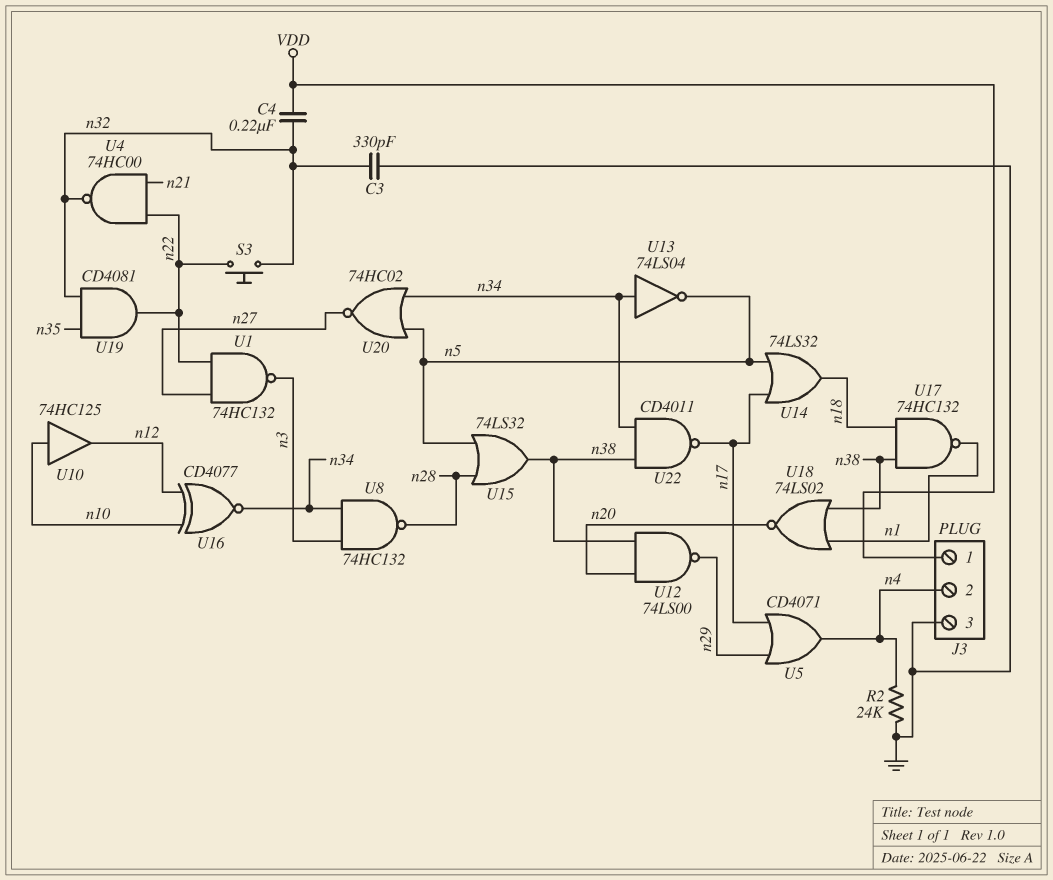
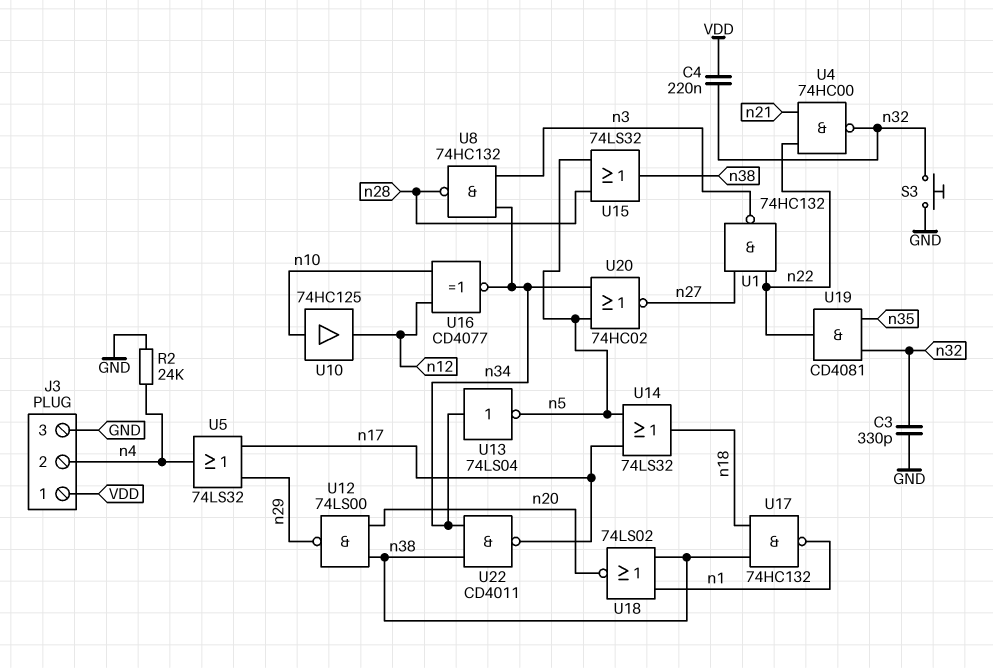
S3: button (n22, n32) -> button (GND, n32)
U5: OR CD4071 (in n17, in n29, out n4) -> OR 74LS32 (in n17, in n29, out n4)

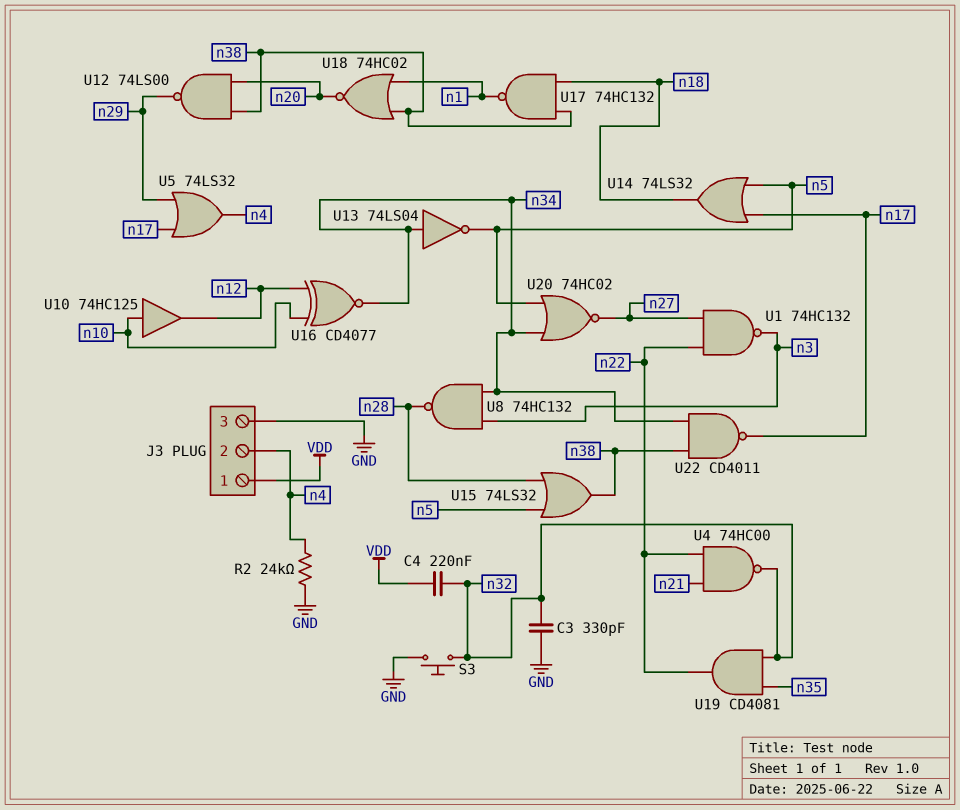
U18: NOR 74LS02 (in n1, in n38, out n20) -> NOR 74HC02 (in n1, in n38, out n20)

